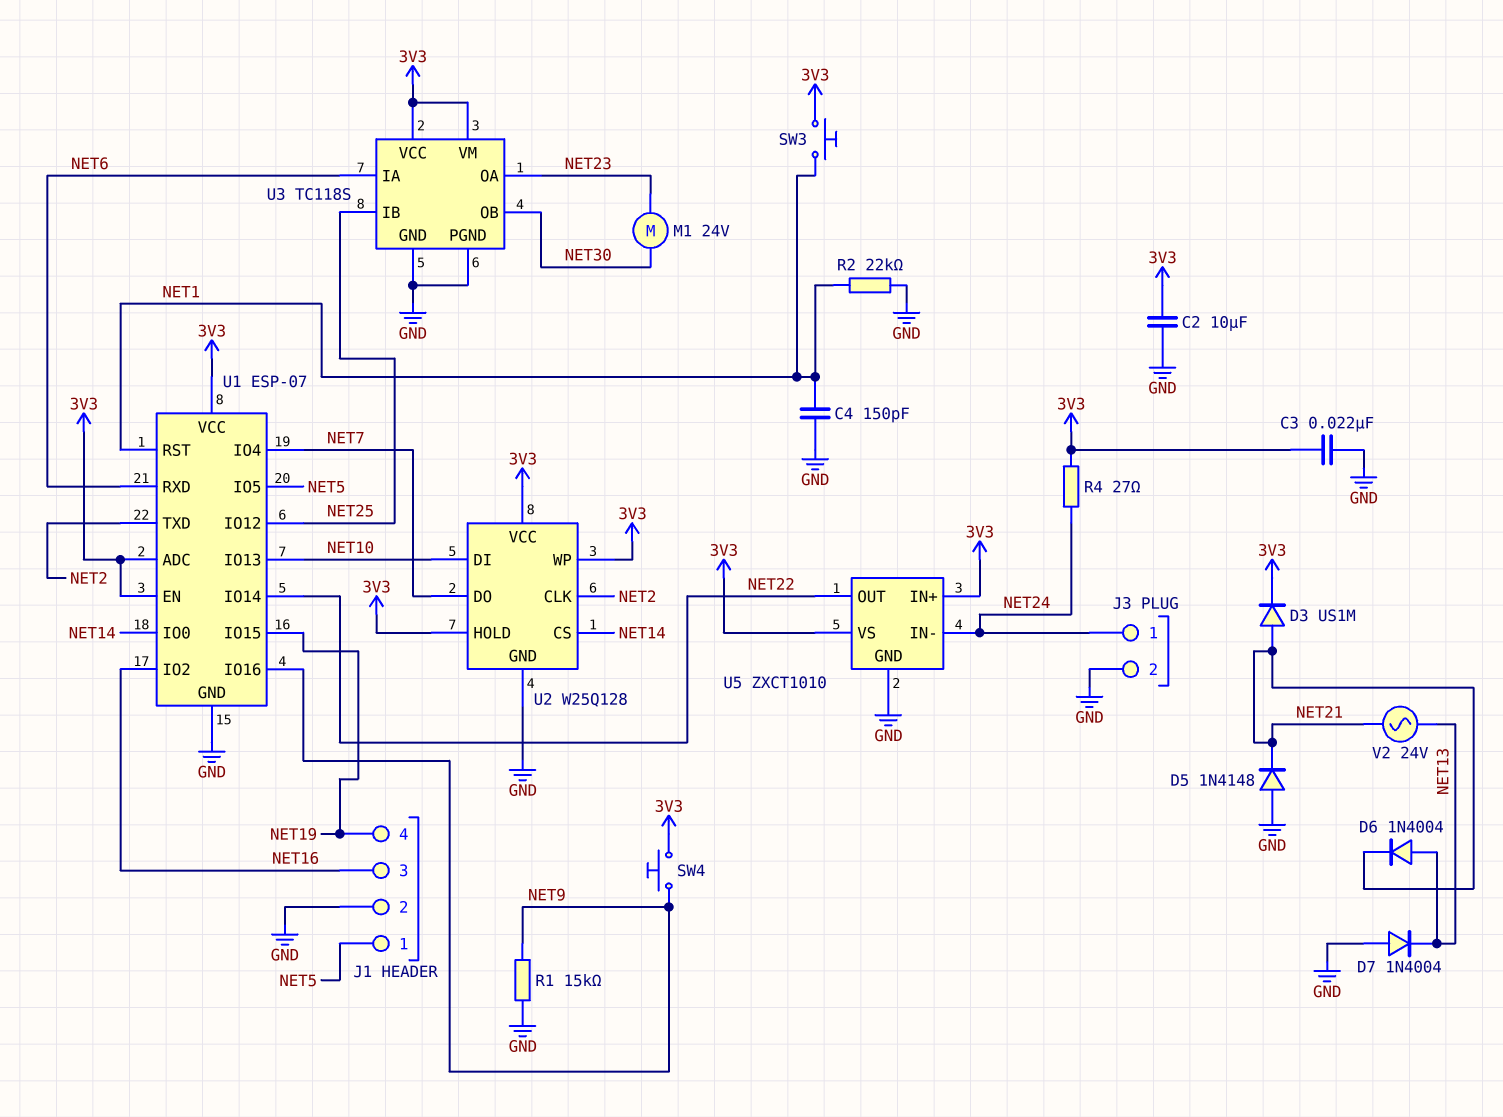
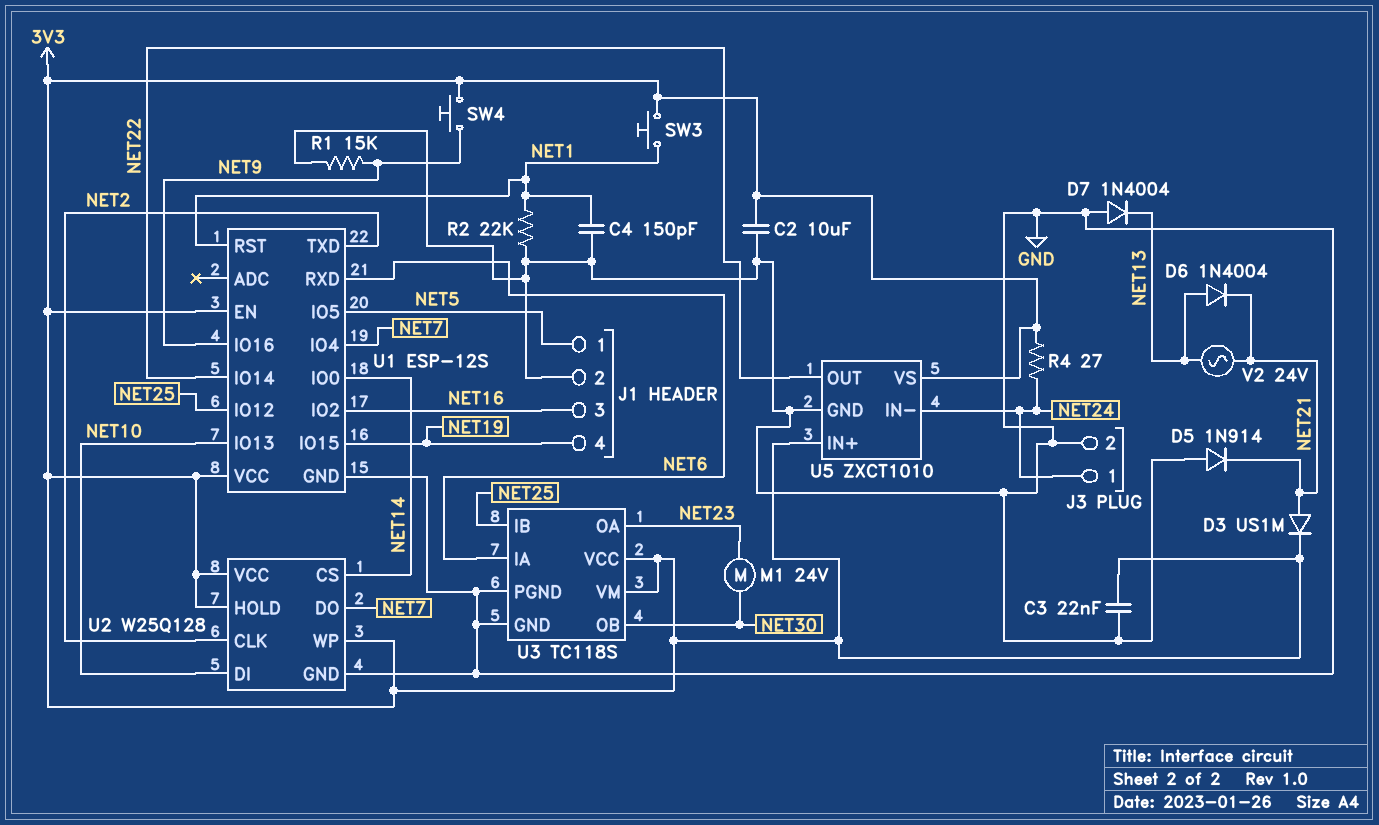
D5: diode 1N4148 (A GND, K NET21) -> diode 1N914 (A GND, K NET21)
U1: ESP-07 -> ESP-12S
U1 pin ADC: 3V3 -> none

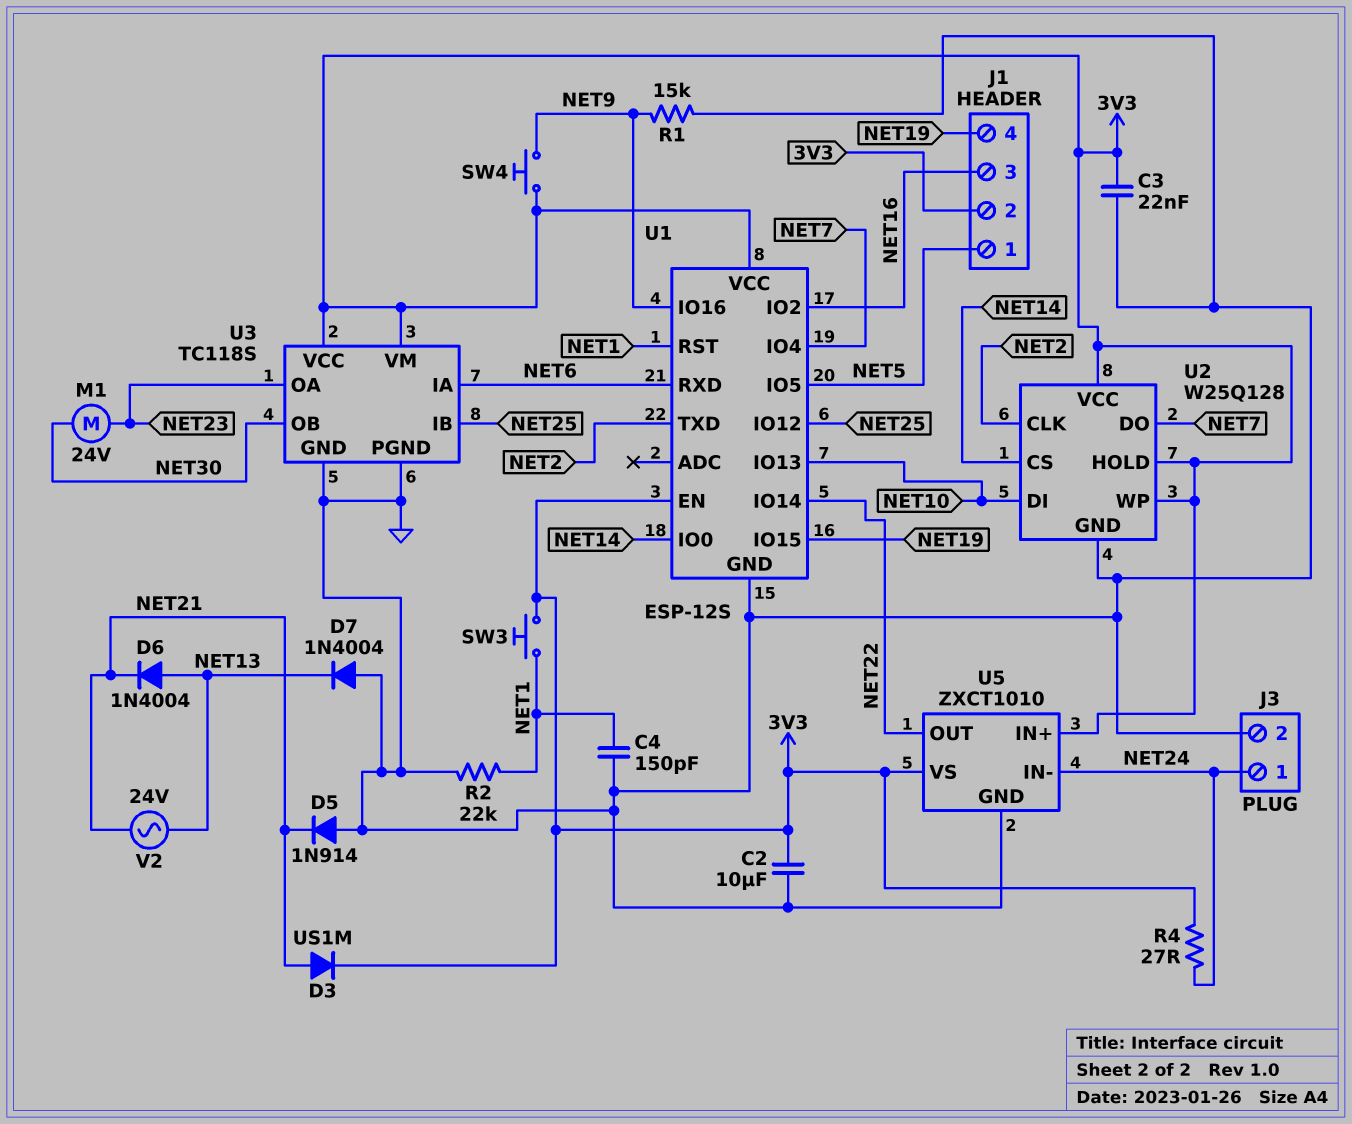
J1 pin 2: GND -> 3V3

